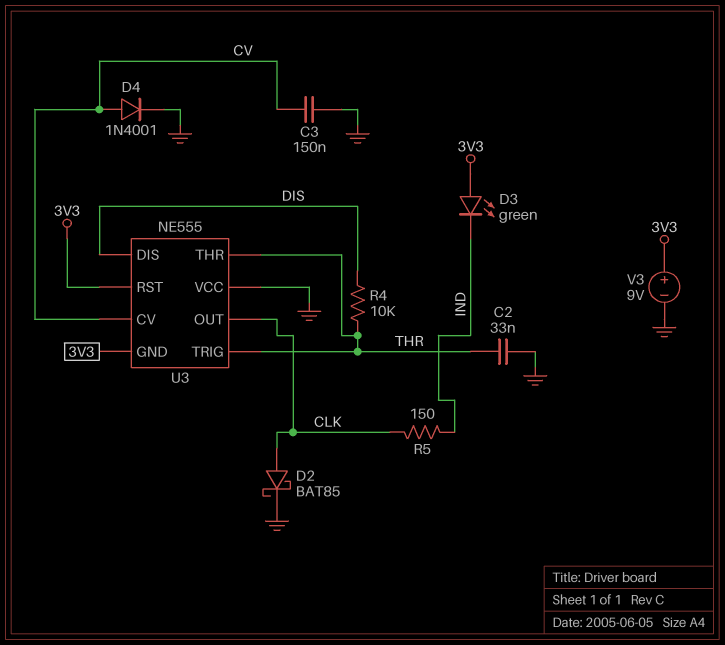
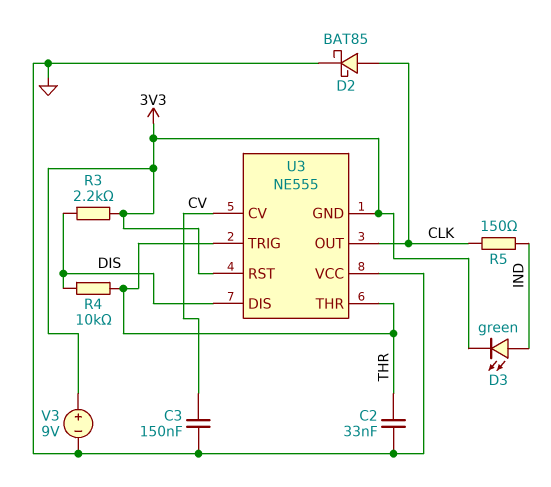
D3: LED green (A 3V3, K IND) -> LED green (A IND, K 3V3)
D4: diode 1N4001 (A CV, K GND) -> none
R3: none -> 2.2k (3V3, DIS)

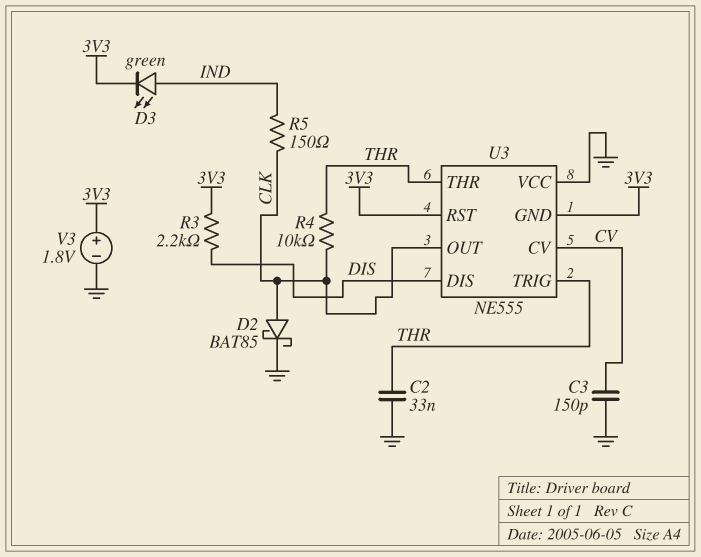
C3: 150nF (CV, GND) -> 150pF (CV, GND)
R4: 10k (DIS, THR) -> 10k (CLK, THR)
V3: 9V (plus 3V3, minus GND) -> 1.8V (plus 3V3, minus GND)

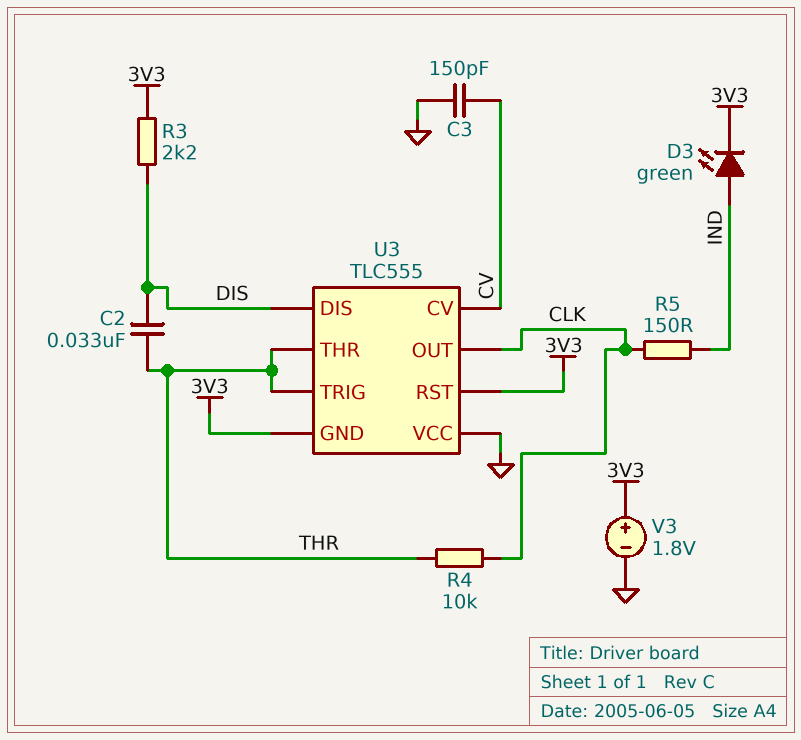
C2: 33nF (GND, THR) -> 33nF (DIS, THR)
D2: schottky BAT85 (A CLK, K GND) -> none
U3: NE555 -> TLC555

